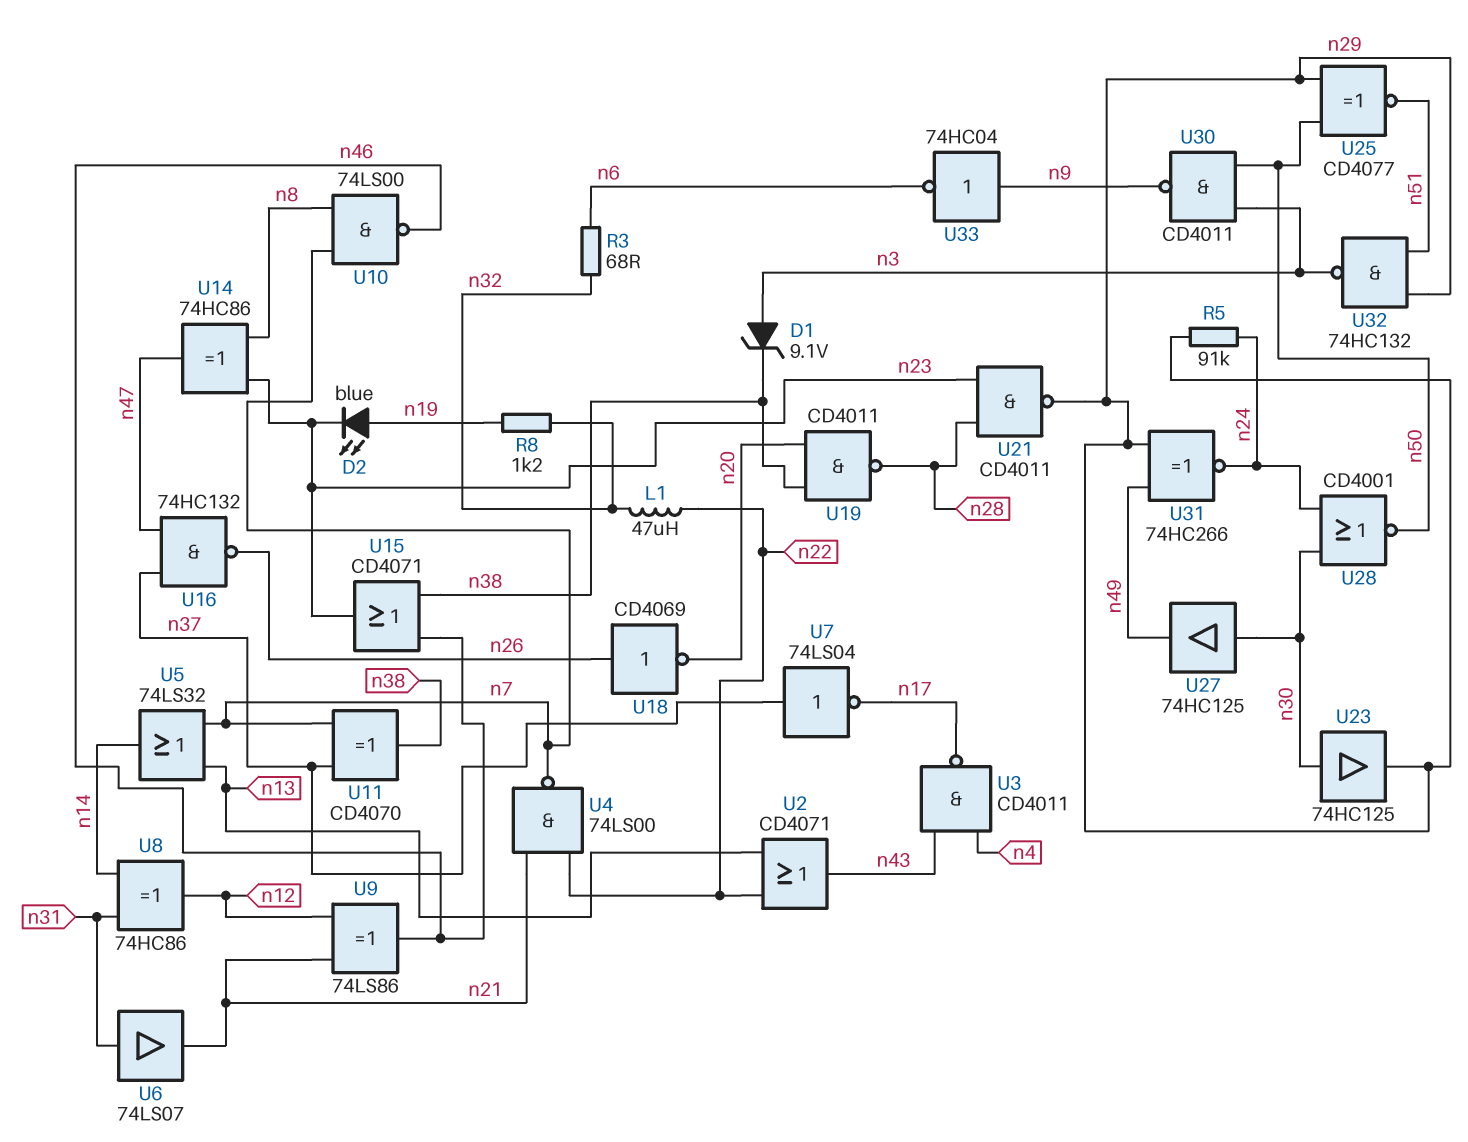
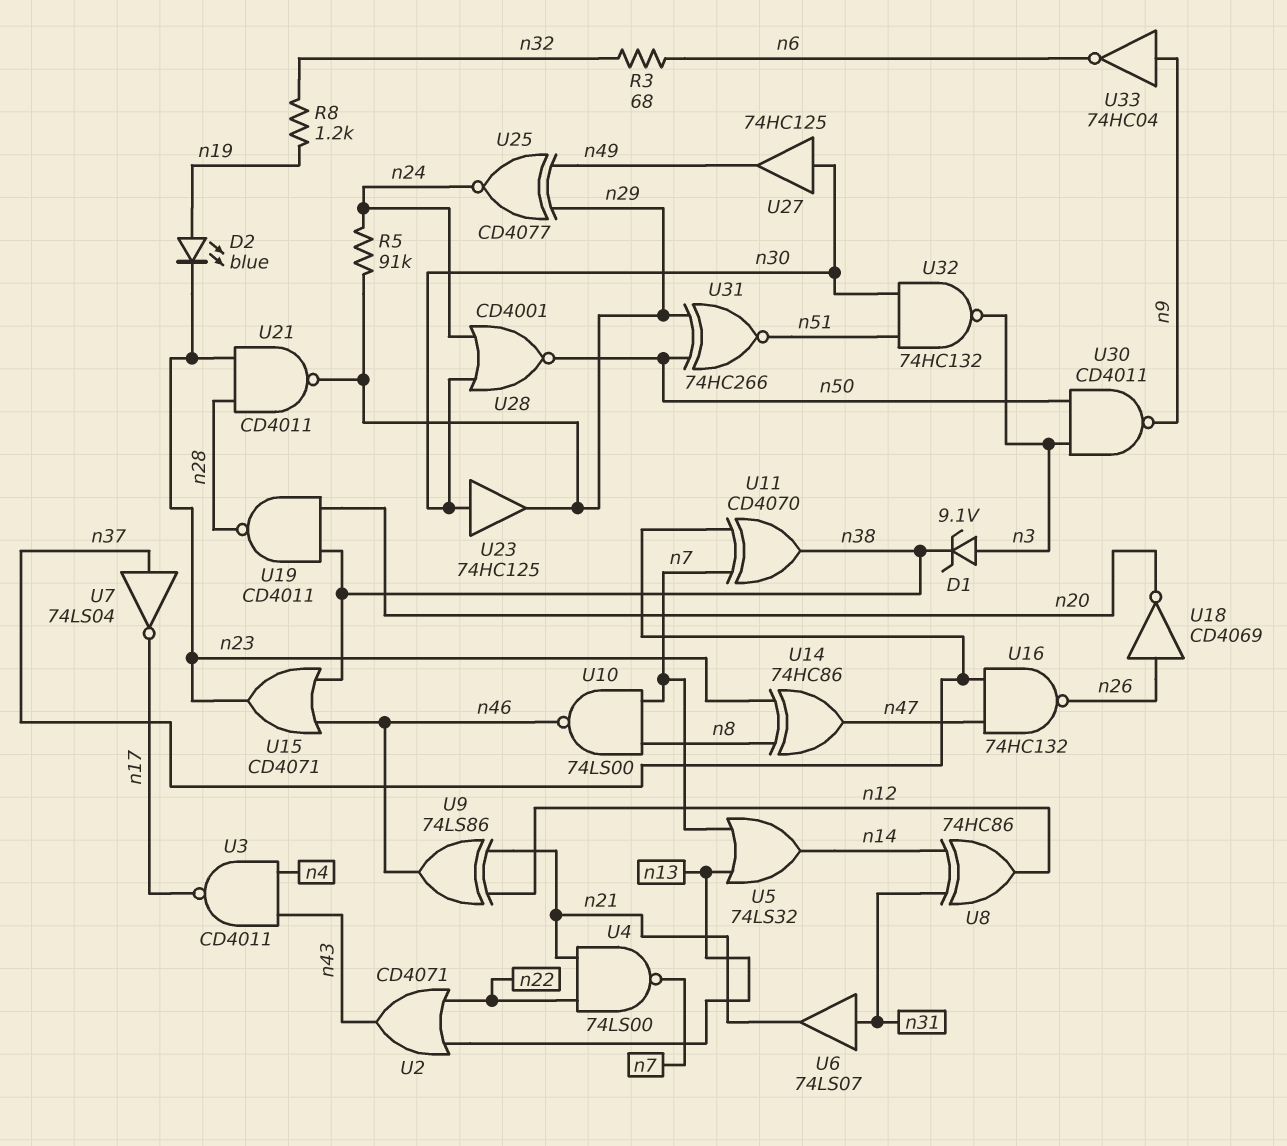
L1: 47uH (n22, n32) -> none
U25: XNOR CD4077 (in n29, in n50, out n51) -> XNOR CD4077 (in n29, in n49, out n24)
U31: XNOR 74HC266 (in n29, in n49, out n24) -> XNOR 74HC266 (in n29, in n50, out n51)
U32: NAND 74HC132 (in n29, in n51, out n3) -> NAND 74HC132 (in n30, in n51, out n3)

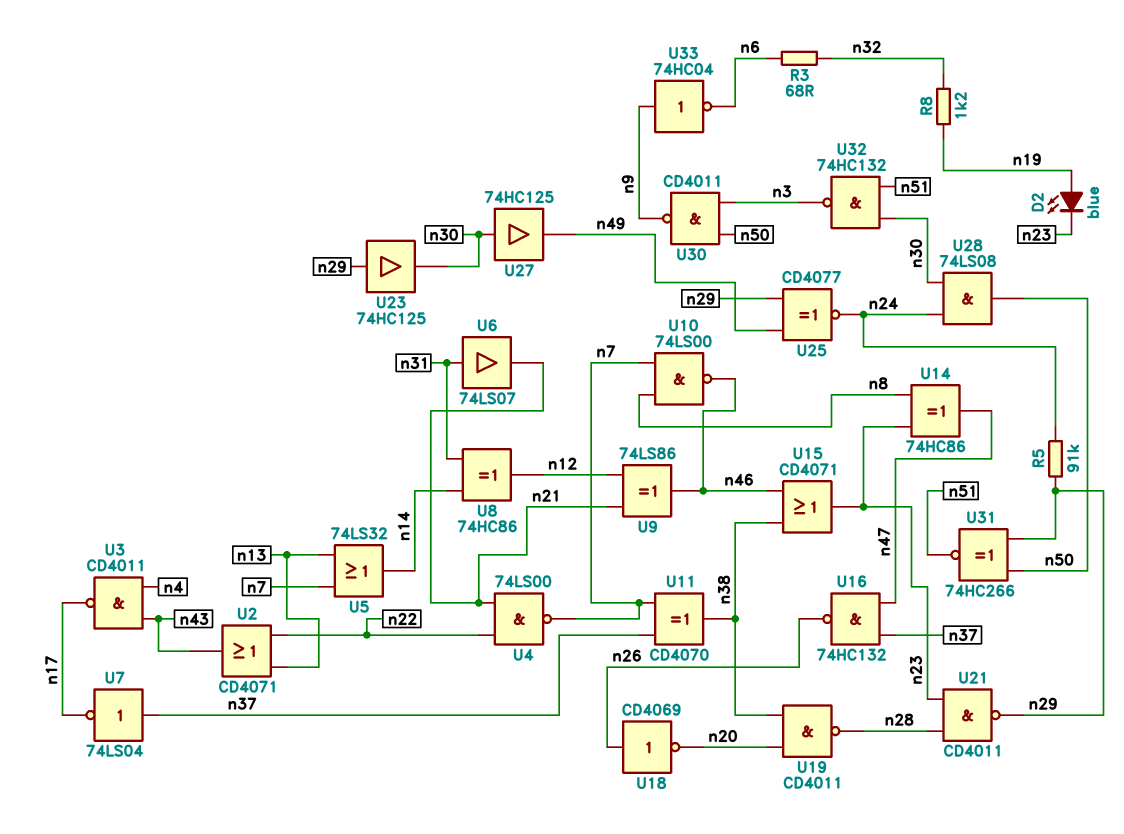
D1: zener 9.1V (A n3, K n38) -> none
U23: buffer 74HC125 (in n30, out n29) -> buffer 74HC125 (in n29, out n30)
U28: NOR CD4001 (in n24, in n30, out n50) -> AND 74LS08 (in n24, in n30, out n50)

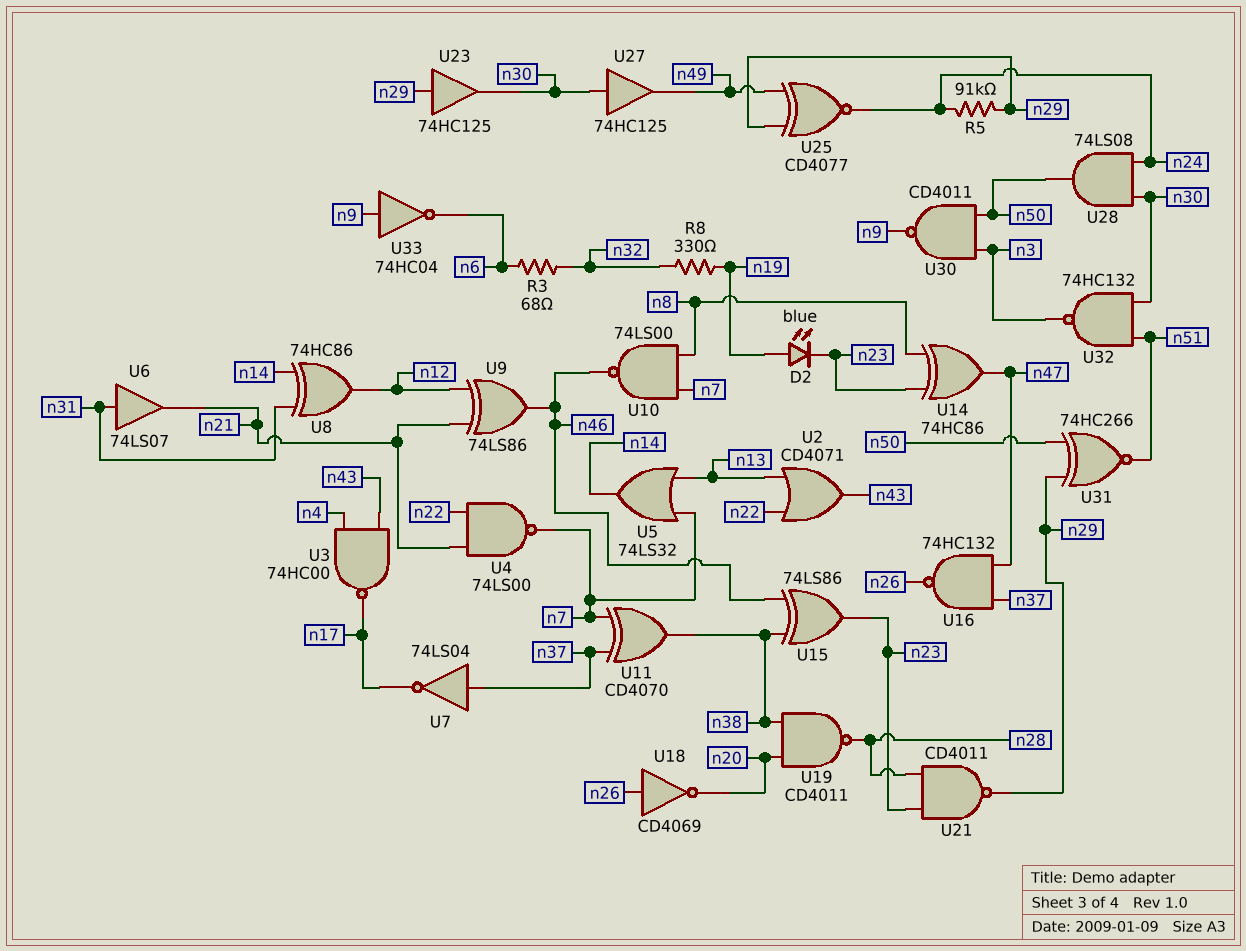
R8: 1.2k (n19, n32) -> 330 (n19, n32)
U3: NAND CD4011 (in n4, in n43, out n17) -> NAND 74HC00 (in n4, in n43, out n17)
U15: OR CD4071 (in n38, in n46, out n23) -> XOR 74LS86 (in n38, in n46, out n23)

